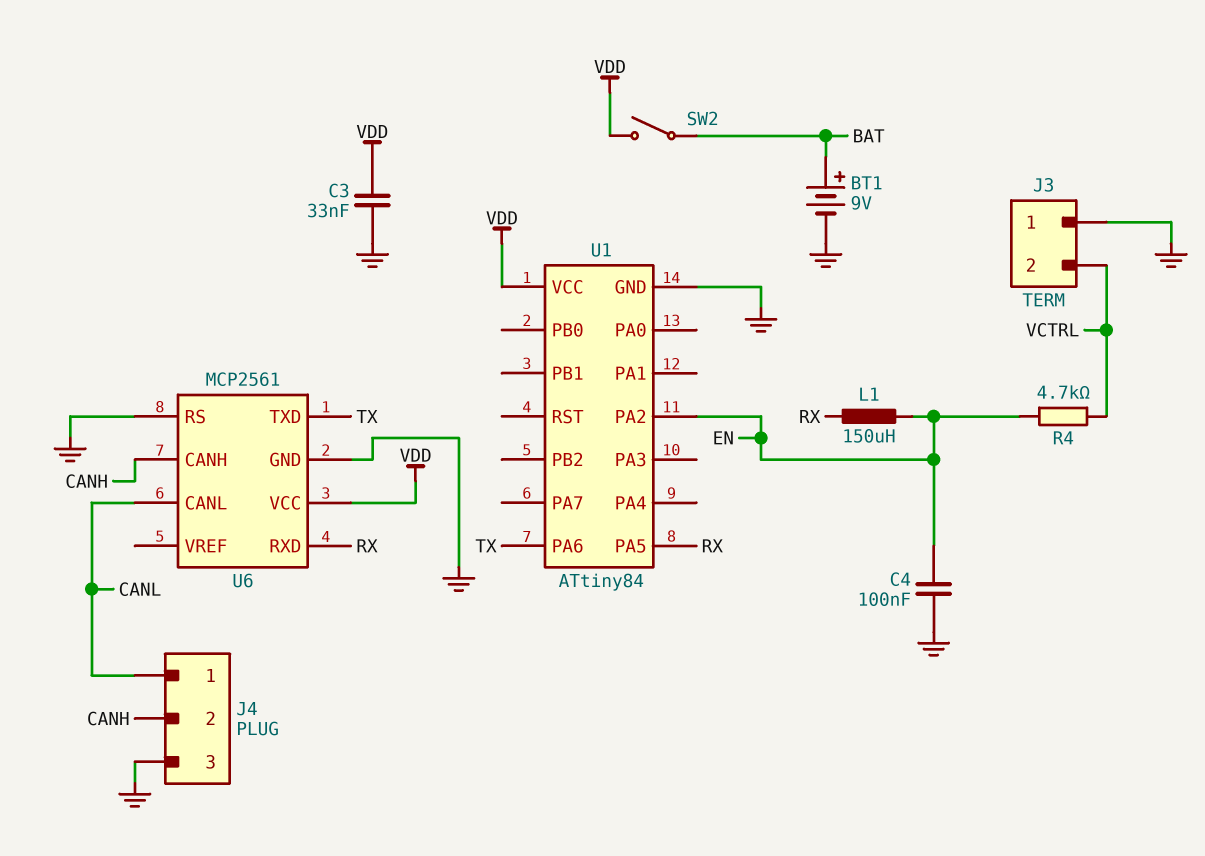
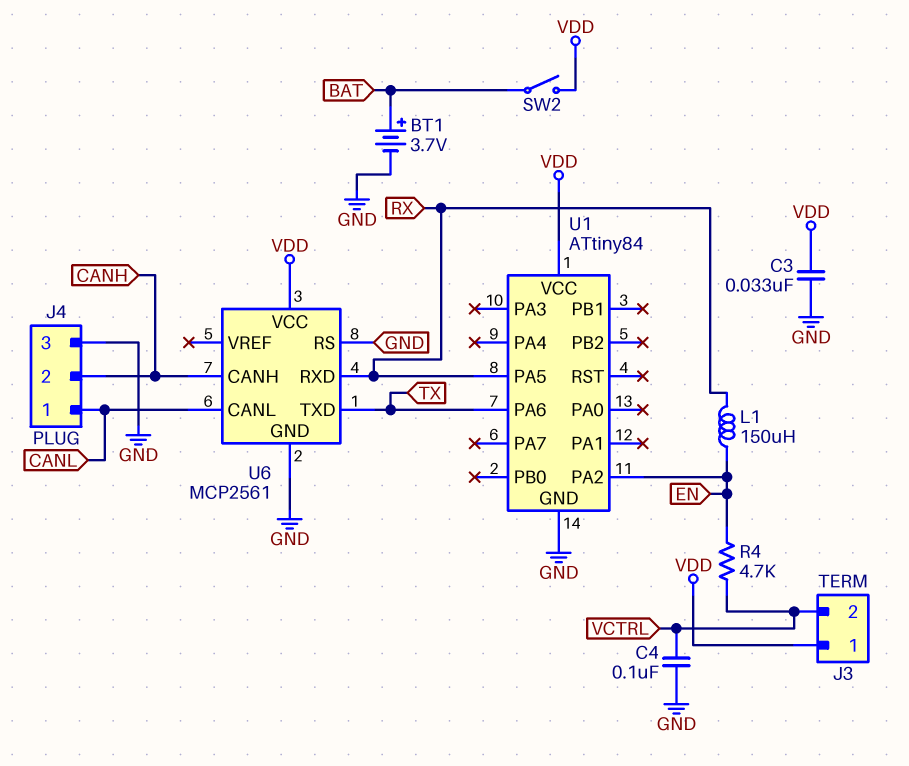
BT1: 9V (plus BAT, minus GND) -> 3.7V (plus BAT, minus GND)
C4: 100nF (EN, GND) -> 100nF (GND, VCTRL)
J3 pin 1: GND -> VDD

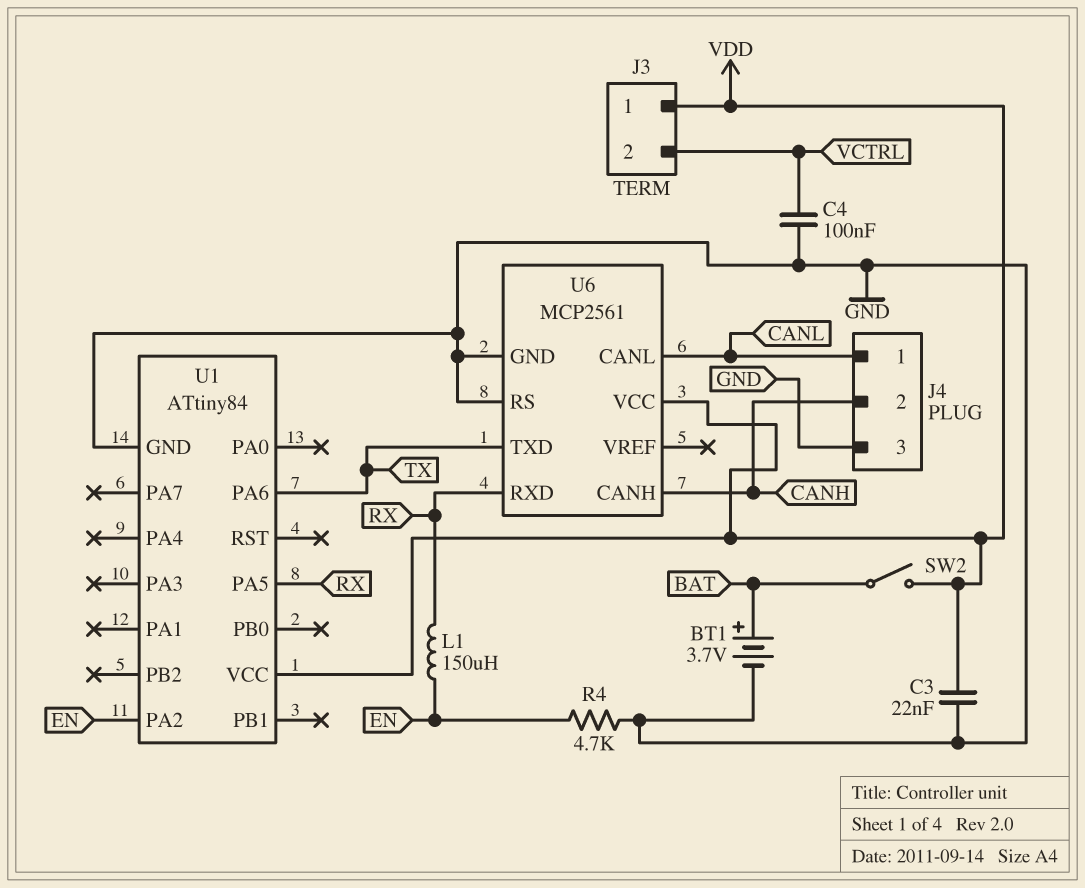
C3: 33nF (GND, VDD) -> 22nF (GND, VDD)
R4: 4.7k (EN, VCTRL) -> 4.7k (EN, GND)

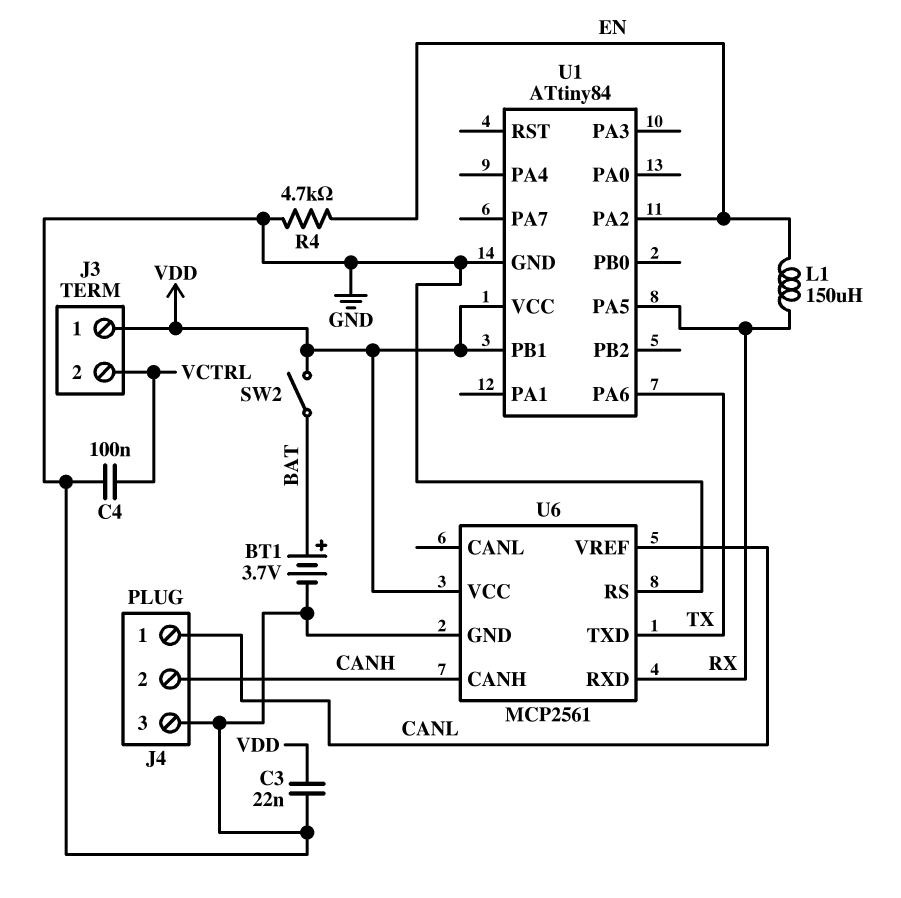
U1 pin PB1: none -> VDD
U6 pin CANL: CANL -> none
U6 pin VREF: none -> CANL

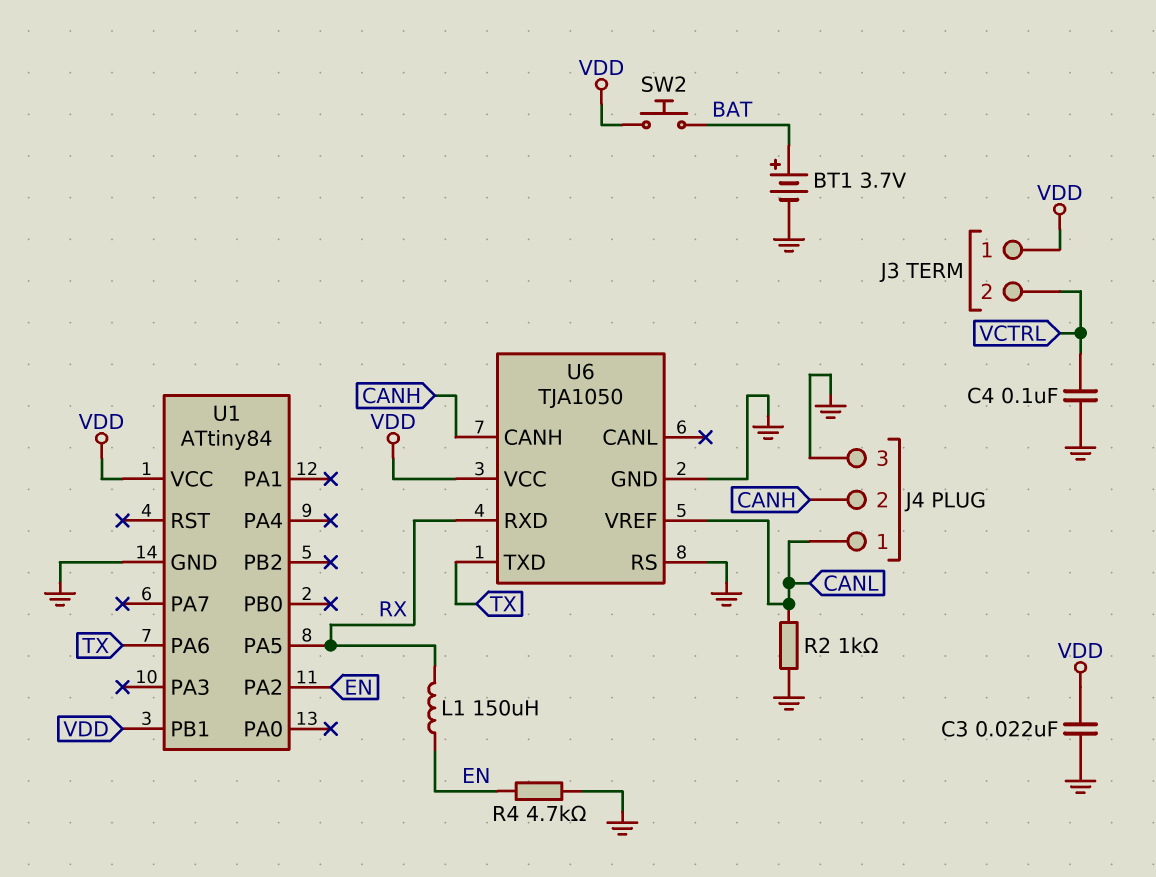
R2: none -> 1k (CANL, GND)
SW2: switch (BAT, VDD) -> button (BAT, VDD)
U6: MCP2561 -> TJA1050

